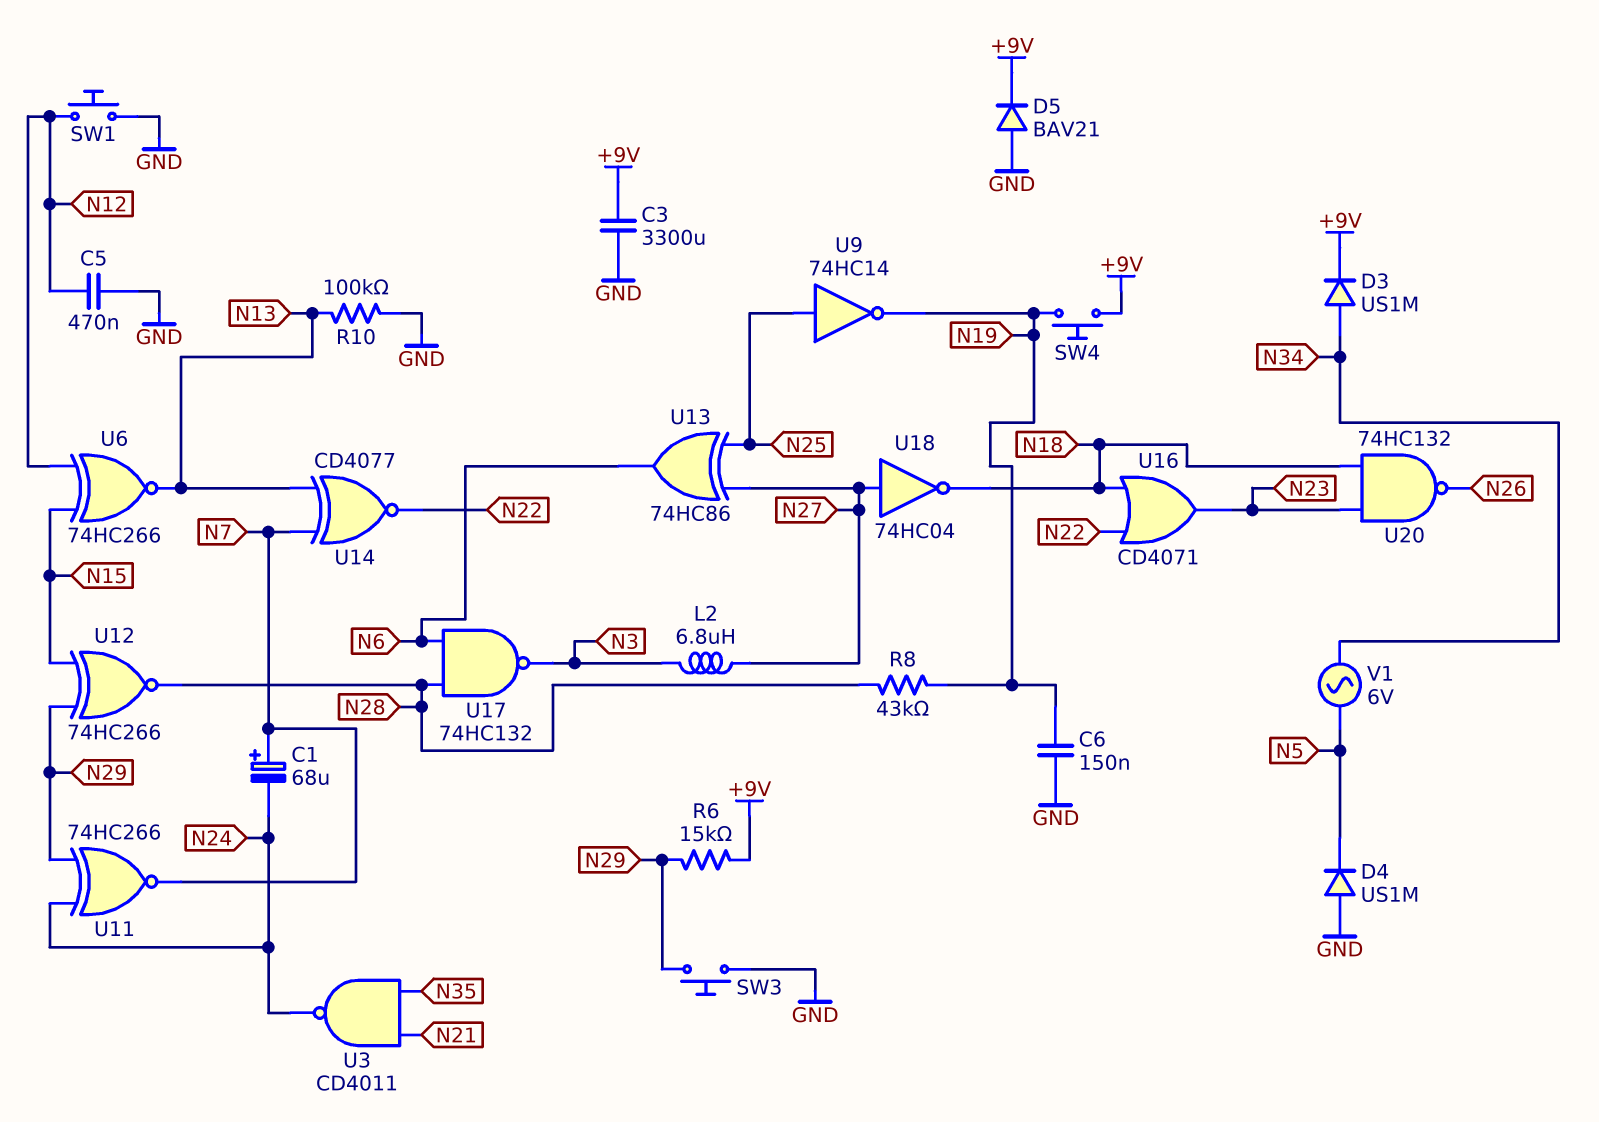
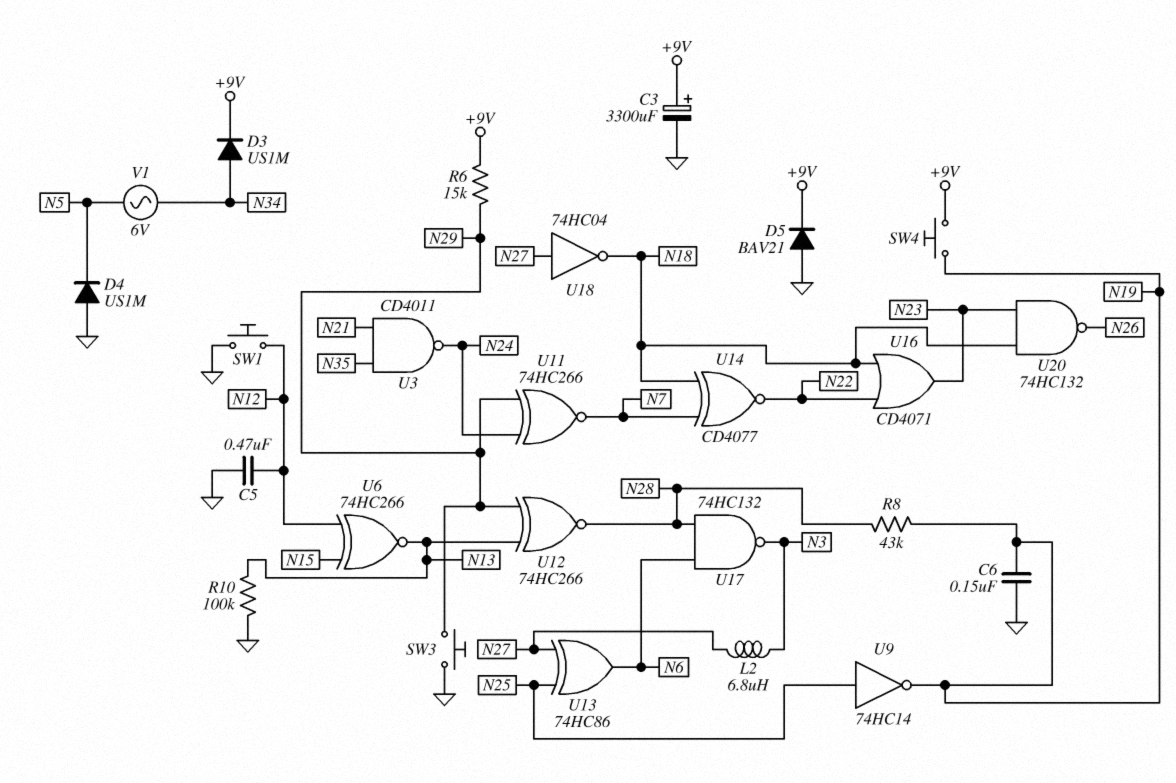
C1: 68uF (plus N7, minus N24) -> none
C3: 3300uF (+9V, GND) -> 3300uF (plus +9V, minus GND)
U12: XNOR 74HC266 (in N15, in N29, out N28) -> XNOR 74HC266 (in N13, in N29, out N28)
U14: XNOR CD4077 (in N7, in N13, out N22) -> XNOR CD4077 (in N7, in N18, out N22)

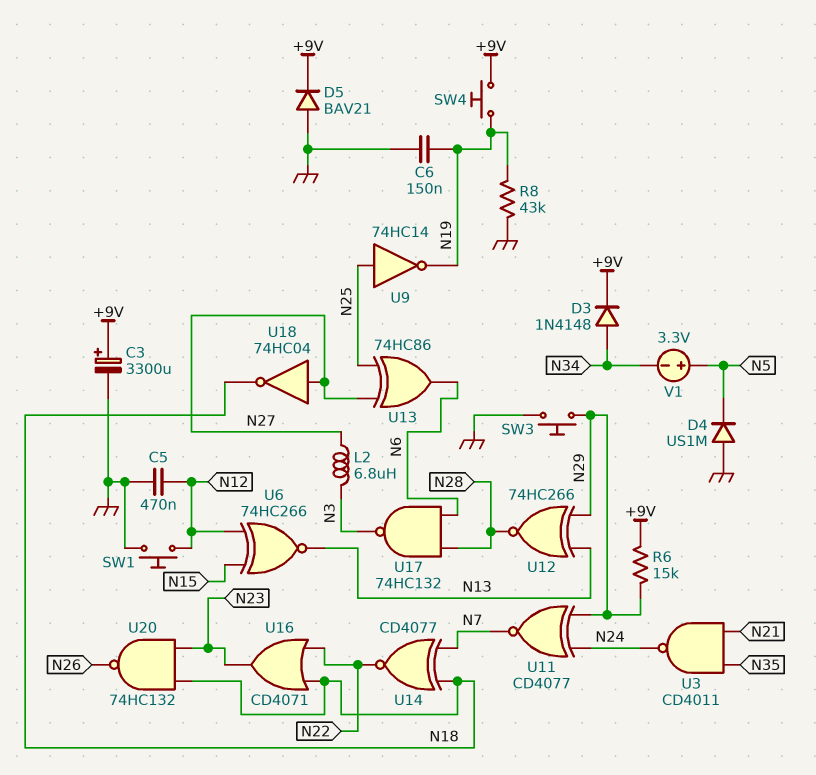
D3: diode US1M (A N34, K +9V) -> diode 1N4148 (A N34, K +9V)
R8: 43k (N19, N28) -> 43k (GND, N19)
R10: 100k (GND, N13) -> none
U11: XNOR 74HC266 (in N24, in N29, out N7) -> XNOR CD4077 (in N24, in N29, out N7)
V1: AC 6V (N5, N34) -> 3.3V (plus N5, minus N34)

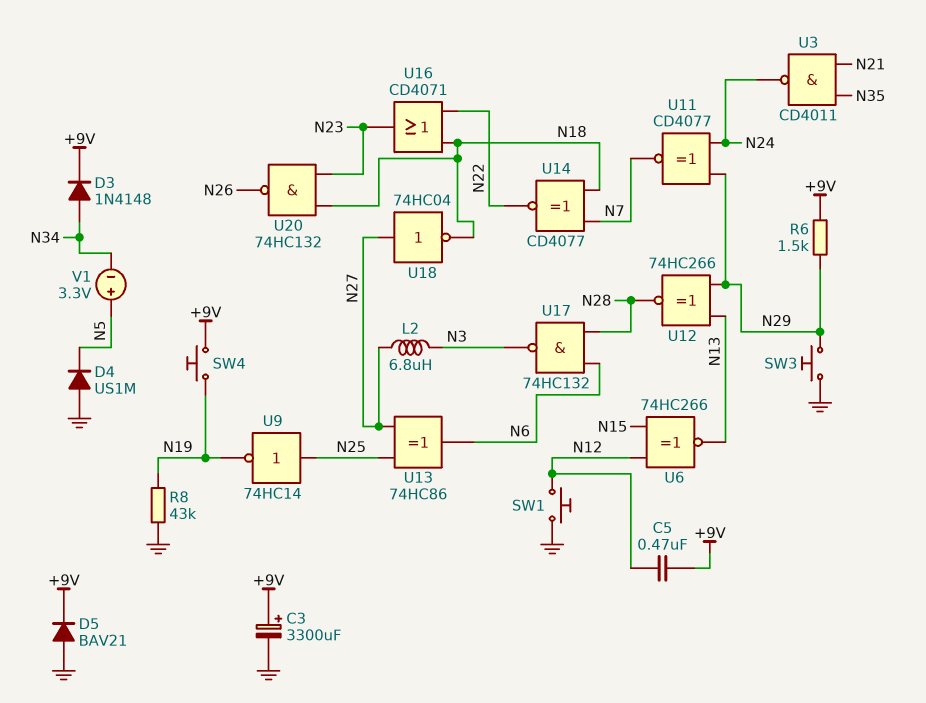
C5: 470nF (GND, N12) -> 470nF (+9V, N12)
C6: 150nF (GND, N19) -> none
R6: 15k (+9V, N29) -> 1.5k (+9V, N29)

